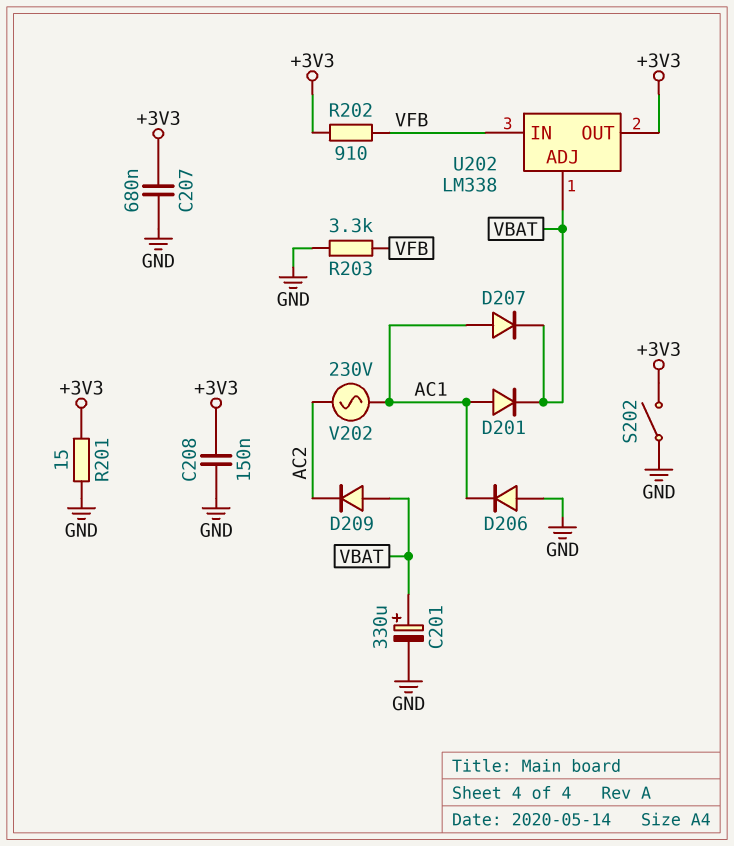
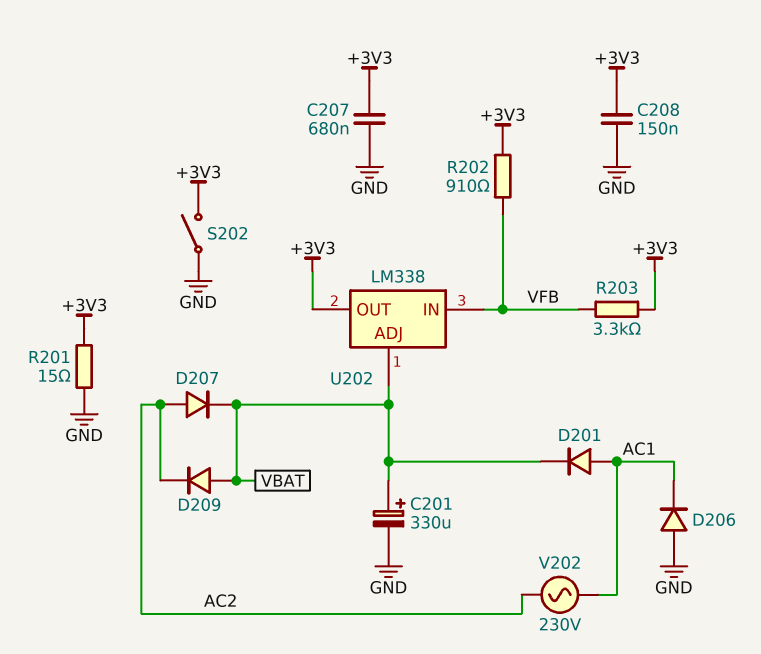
D207: diode (A AC1, K VBAT) -> diode (A AC2, K VBAT)
R203: 3.3k (GND, VFB) -> 3.3k (+3V3, VFB)

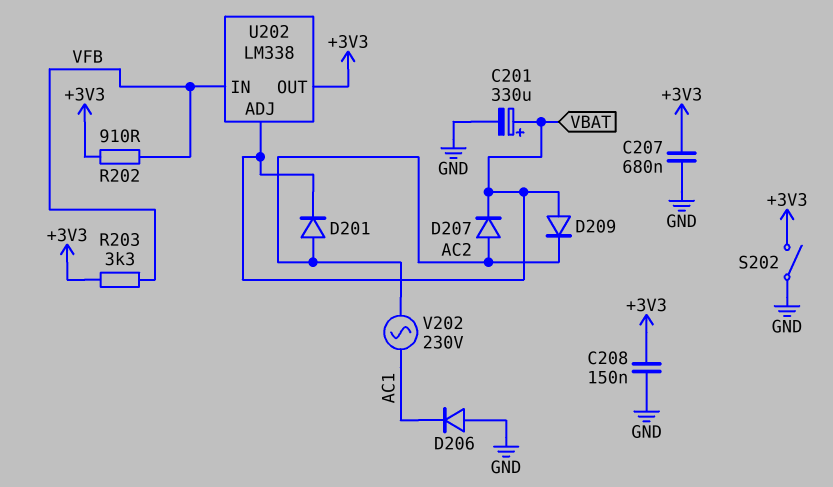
D201: diode (A AC1, K VBAT) -> diode (A AC2, K VBAT)
R201: 15 (+3V3, GND) -> none

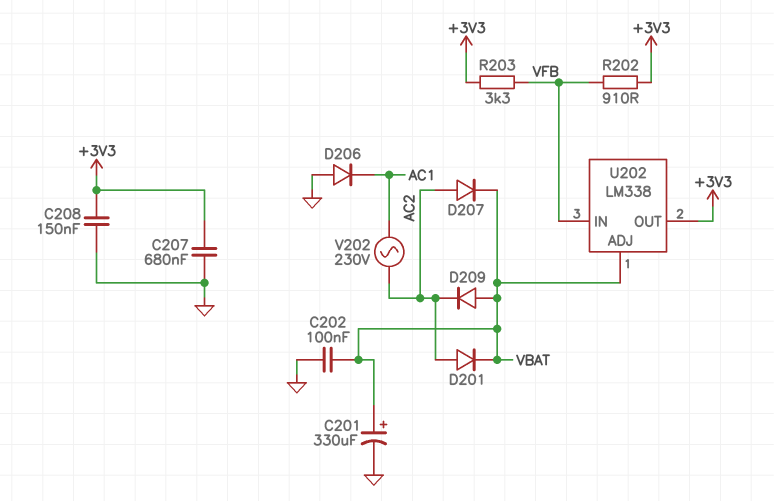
C202: none -> 100nF (GND, VBAT)
S202: switch (+3V3, GND) -> none

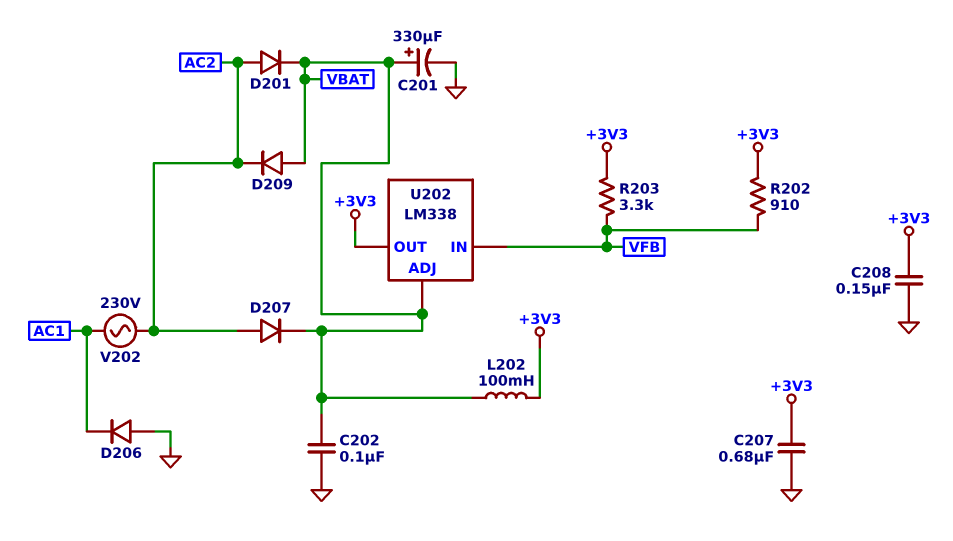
L202: none -> 100mH (+3V3, VBAT)

